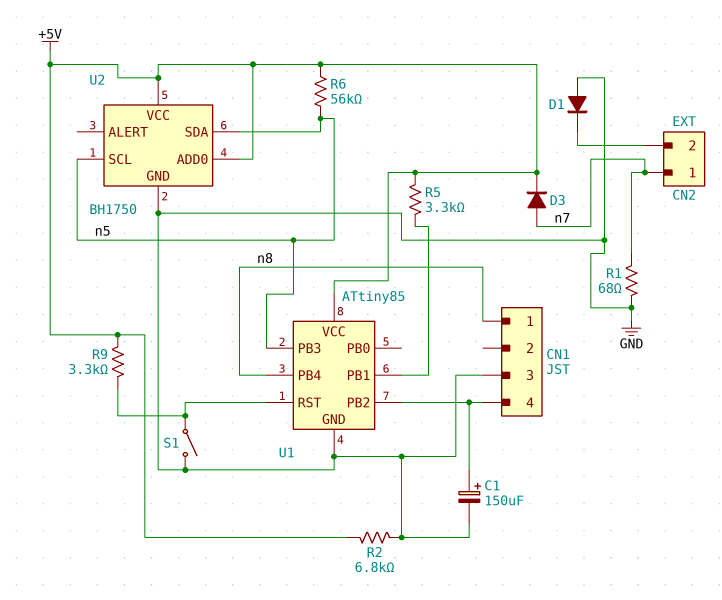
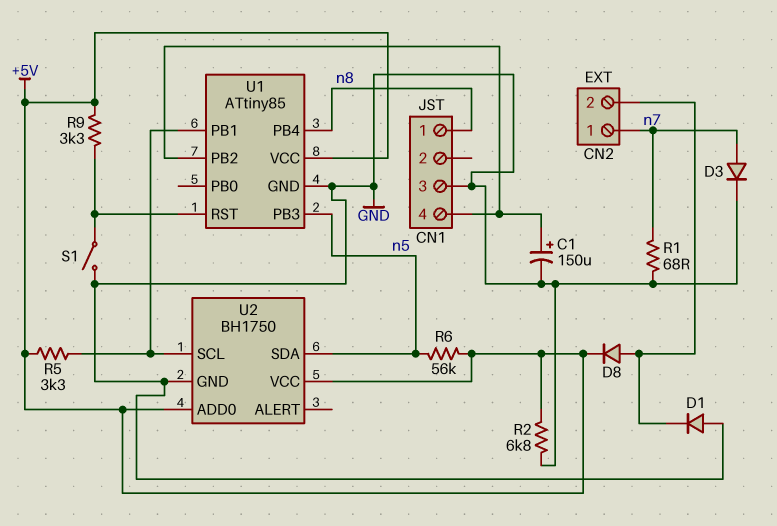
D3: diode (A n7, K +5V) -> diode (A n7, K GND)
D8: none -> diode (A CN2/2, K +5V)
U2 pin SCL: n5 -> U1/PB1

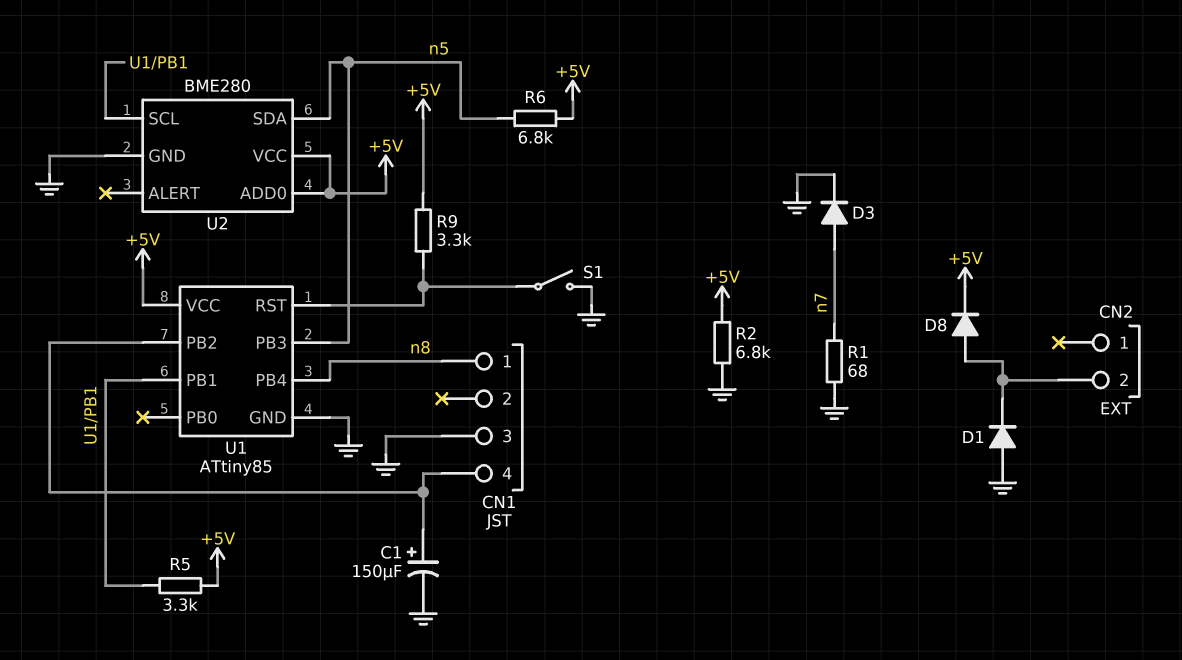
CN2 pin 1: n7 -> none
R6: 56k (+5V, n5) -> 6.8k (+5V, n5)
U2: BH1750 -> BME280

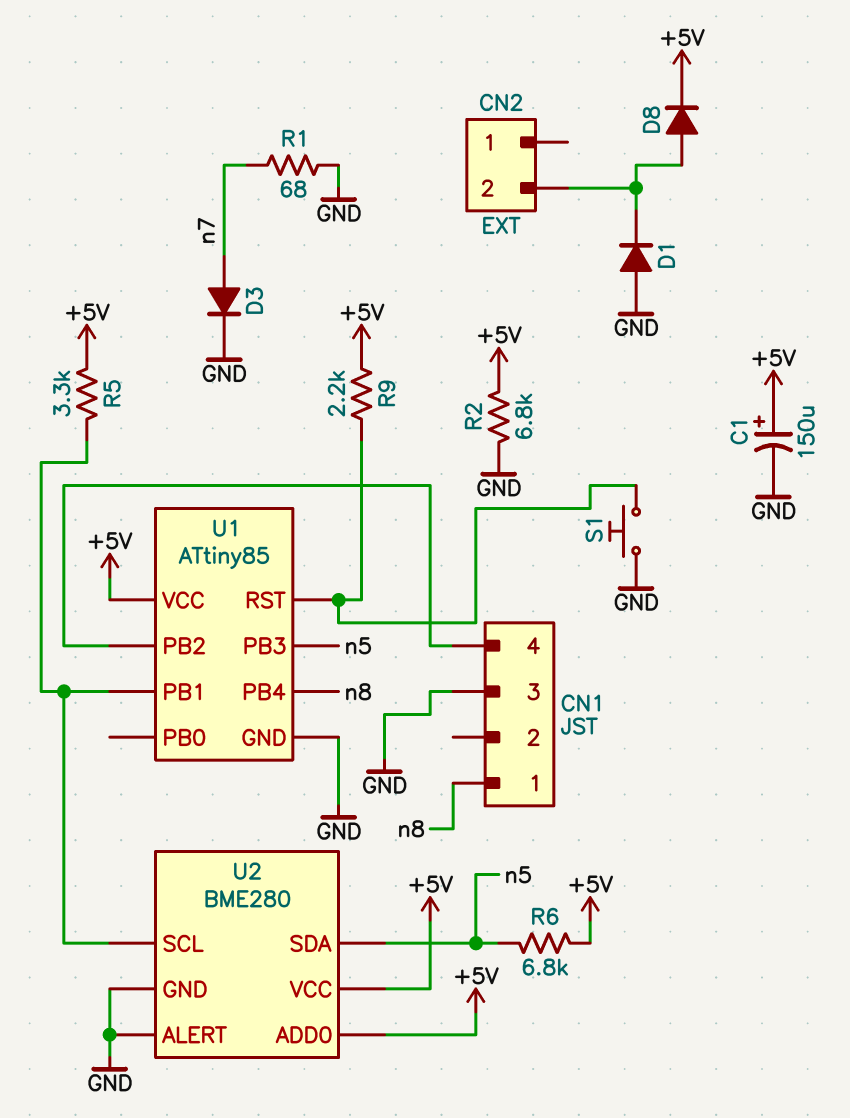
C1: 150uF (plus CN1/4, minus GND) -> 150uF (plus +5V, minus GND)
R9: 3.3k (+5V, U1/RST) -> 2.2k (+5V, U1/RST)
S1: switch (GND, U1/RST) -> button (GND, U1/RST)
U2 pin ALERT: none -> GND

